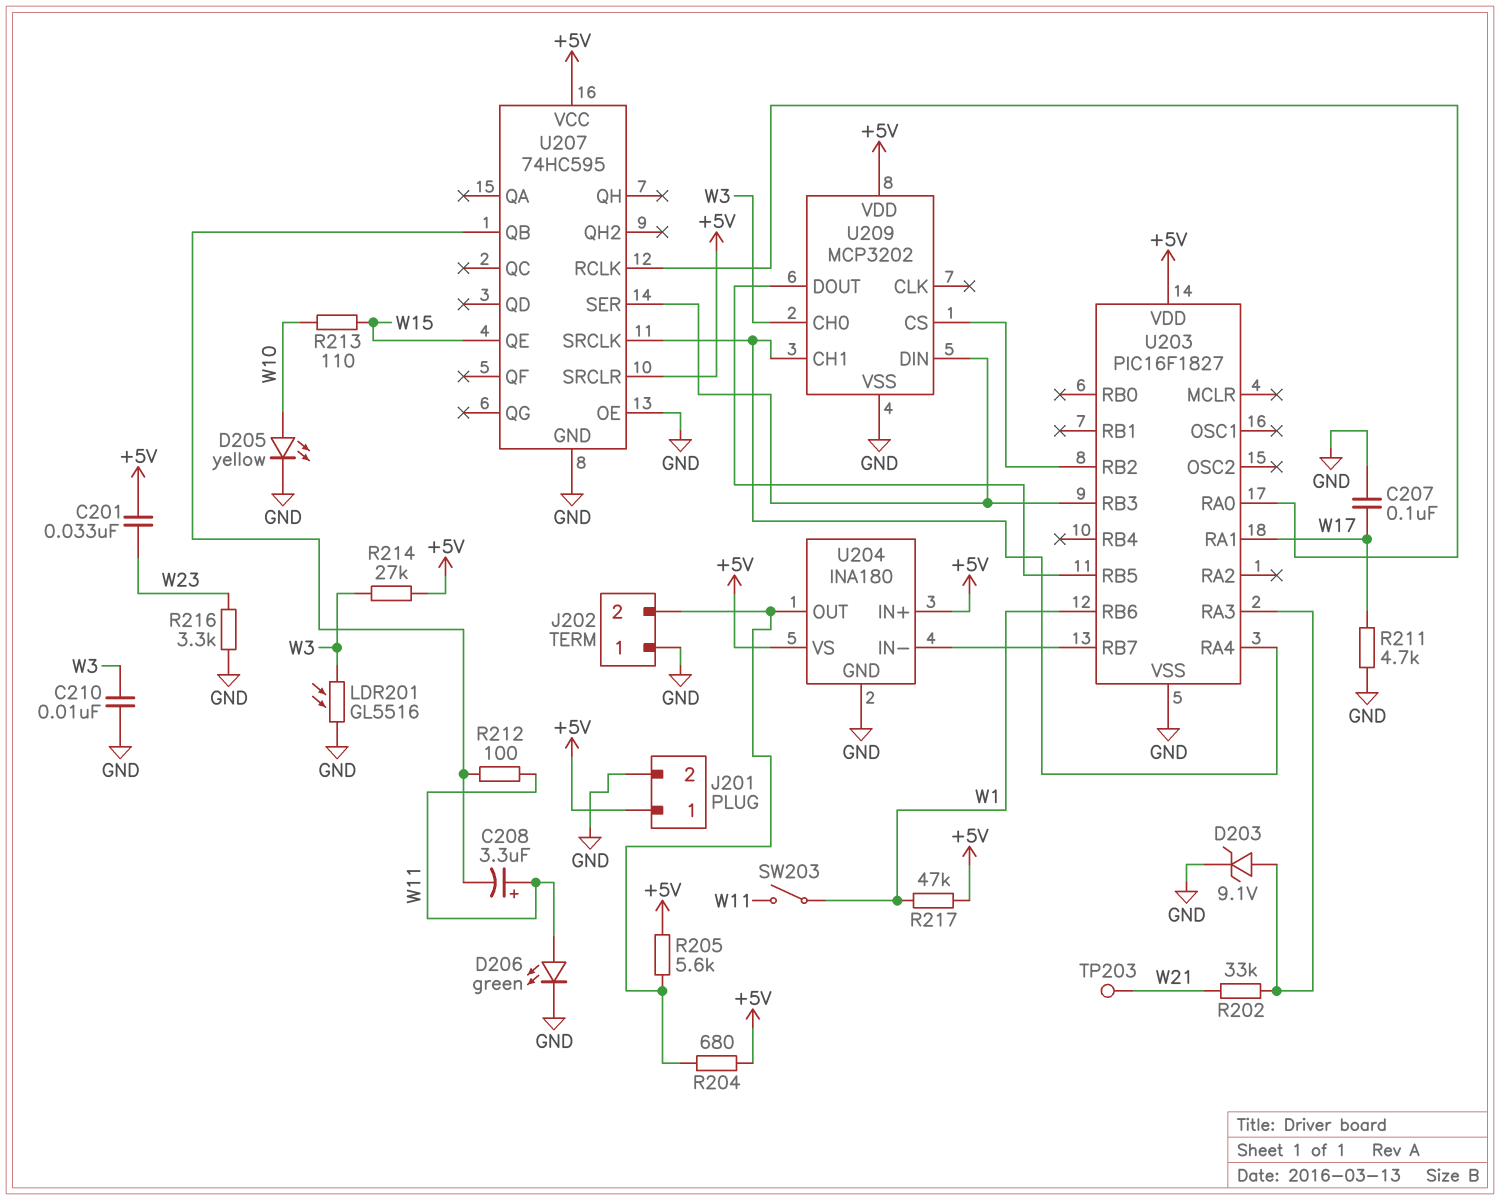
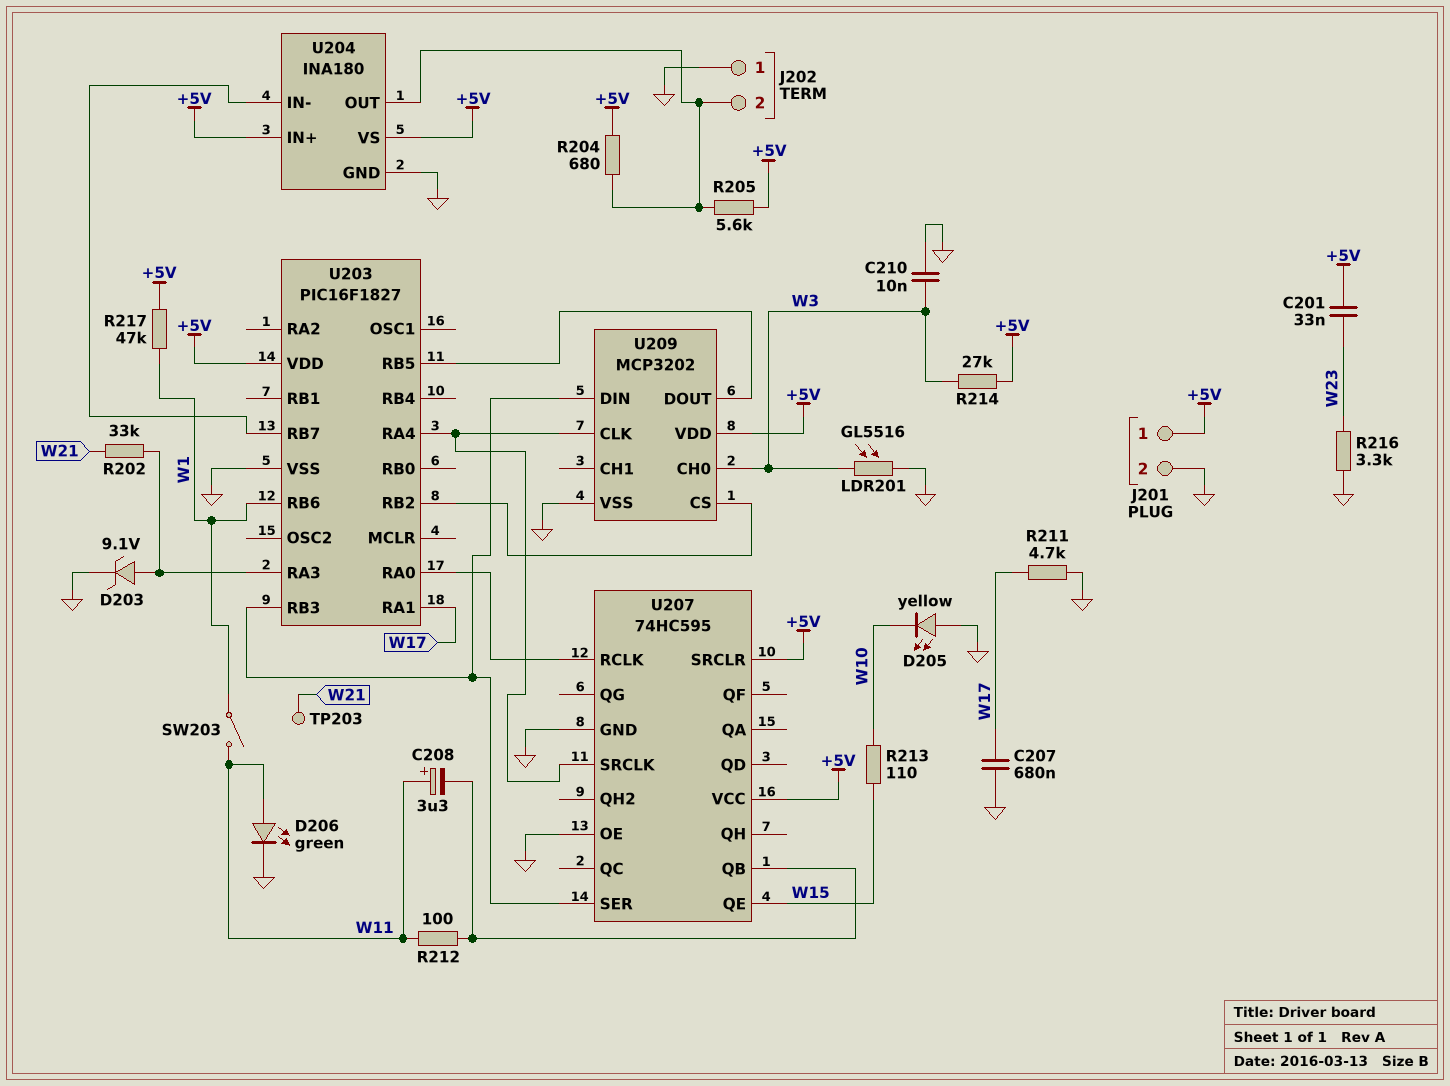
C207: 100nF (GND, W17) -> 680nF (GND, W17)
D205: LED yellow (A W10, K GND) -> LED yellow (A GND, K W10)
U209 pin CH1: U203/RA4 -> none
U209 pin CLK: none -> U203/RA4

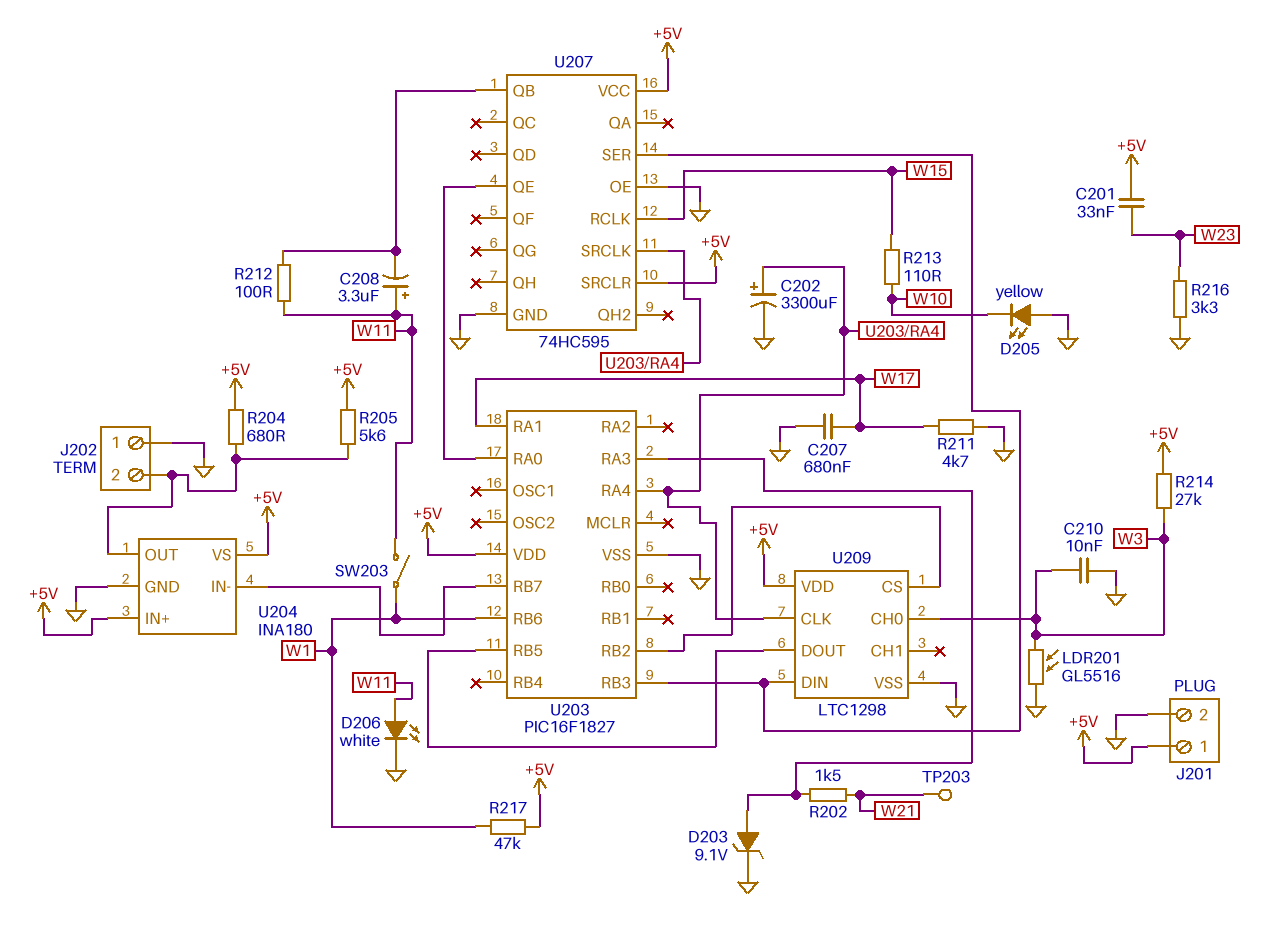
C202: none -> 3300uF (plus U203/RA4, minus GND)
D206: LED green (A W11, K GND) -> LED white (A W11, K GND)
R202: 33k (U203/RA3, W21) -> 1.5k (U203/RA3, W21)
U207 pin QE: W15 -> U203/RA0
U207 pin RCLK: U203/RA0 -> W15
U209: MCP3202 -> LTC1298

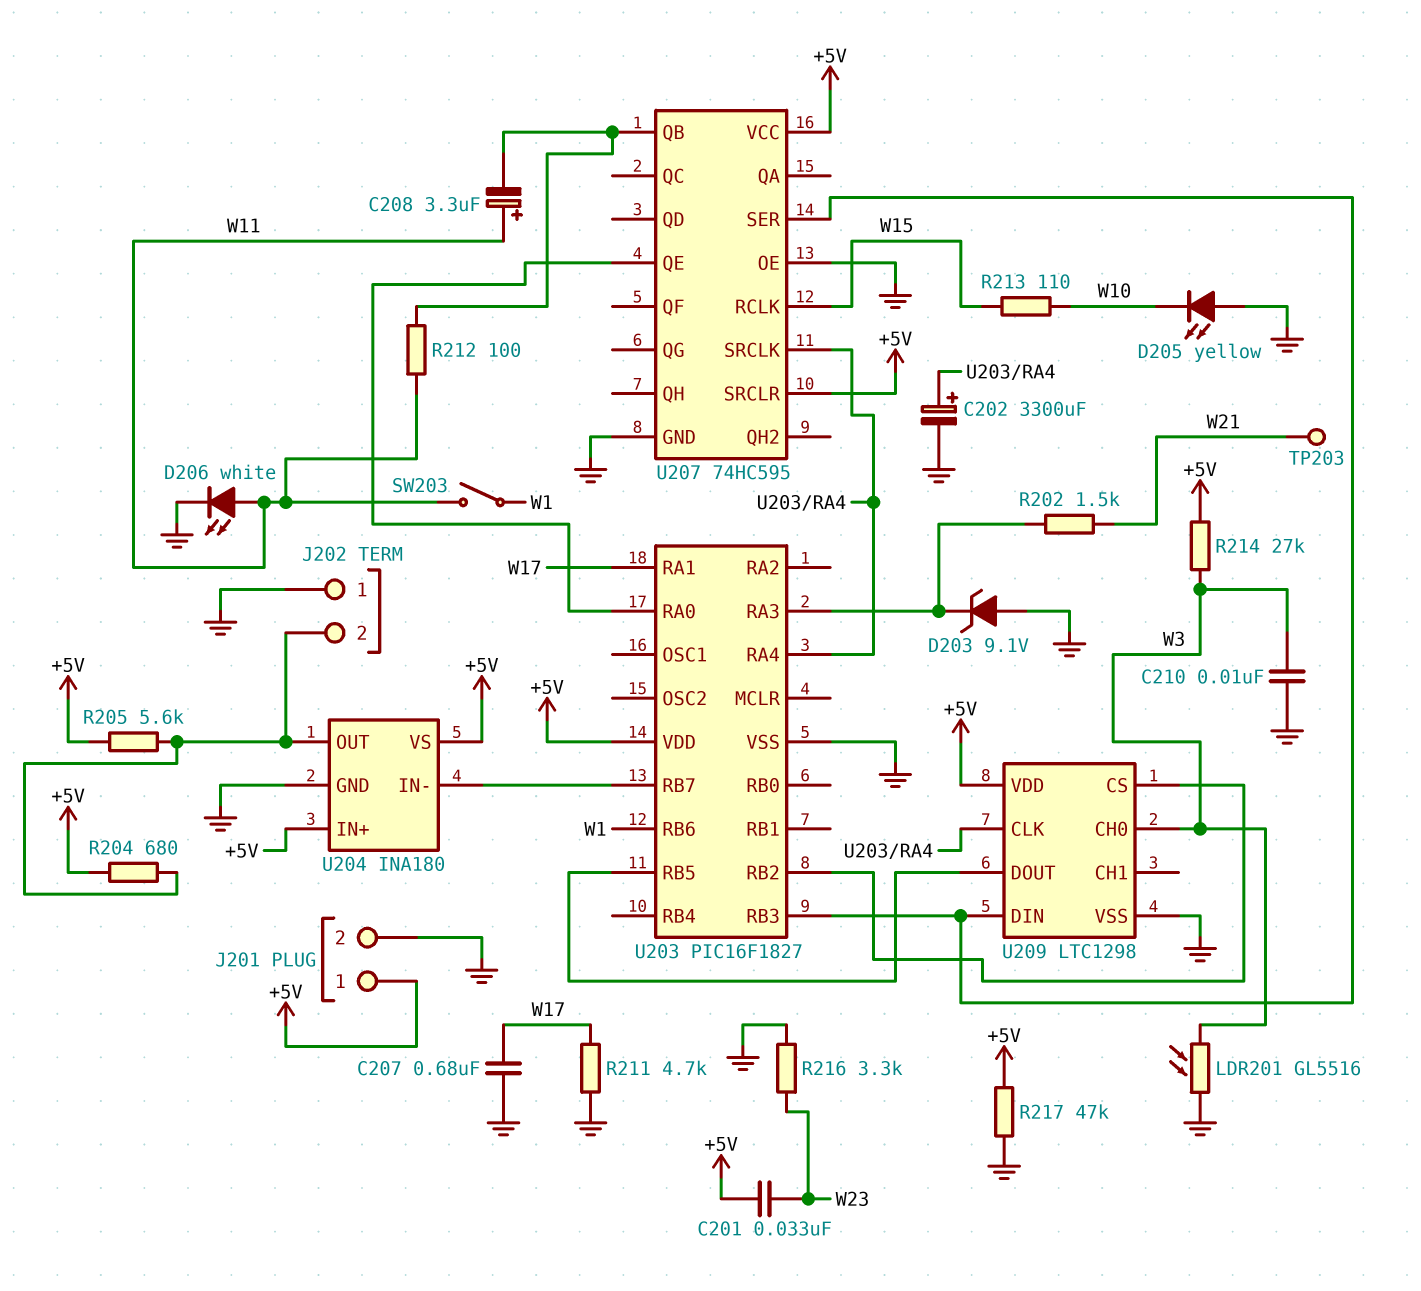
D203: zener 9.1V (A U203/RA3, K GND) -> zener 9.1V (A GND, K U203/RA3)
R217: 47k (+5V, W1) -> 47k (+5V, GND)

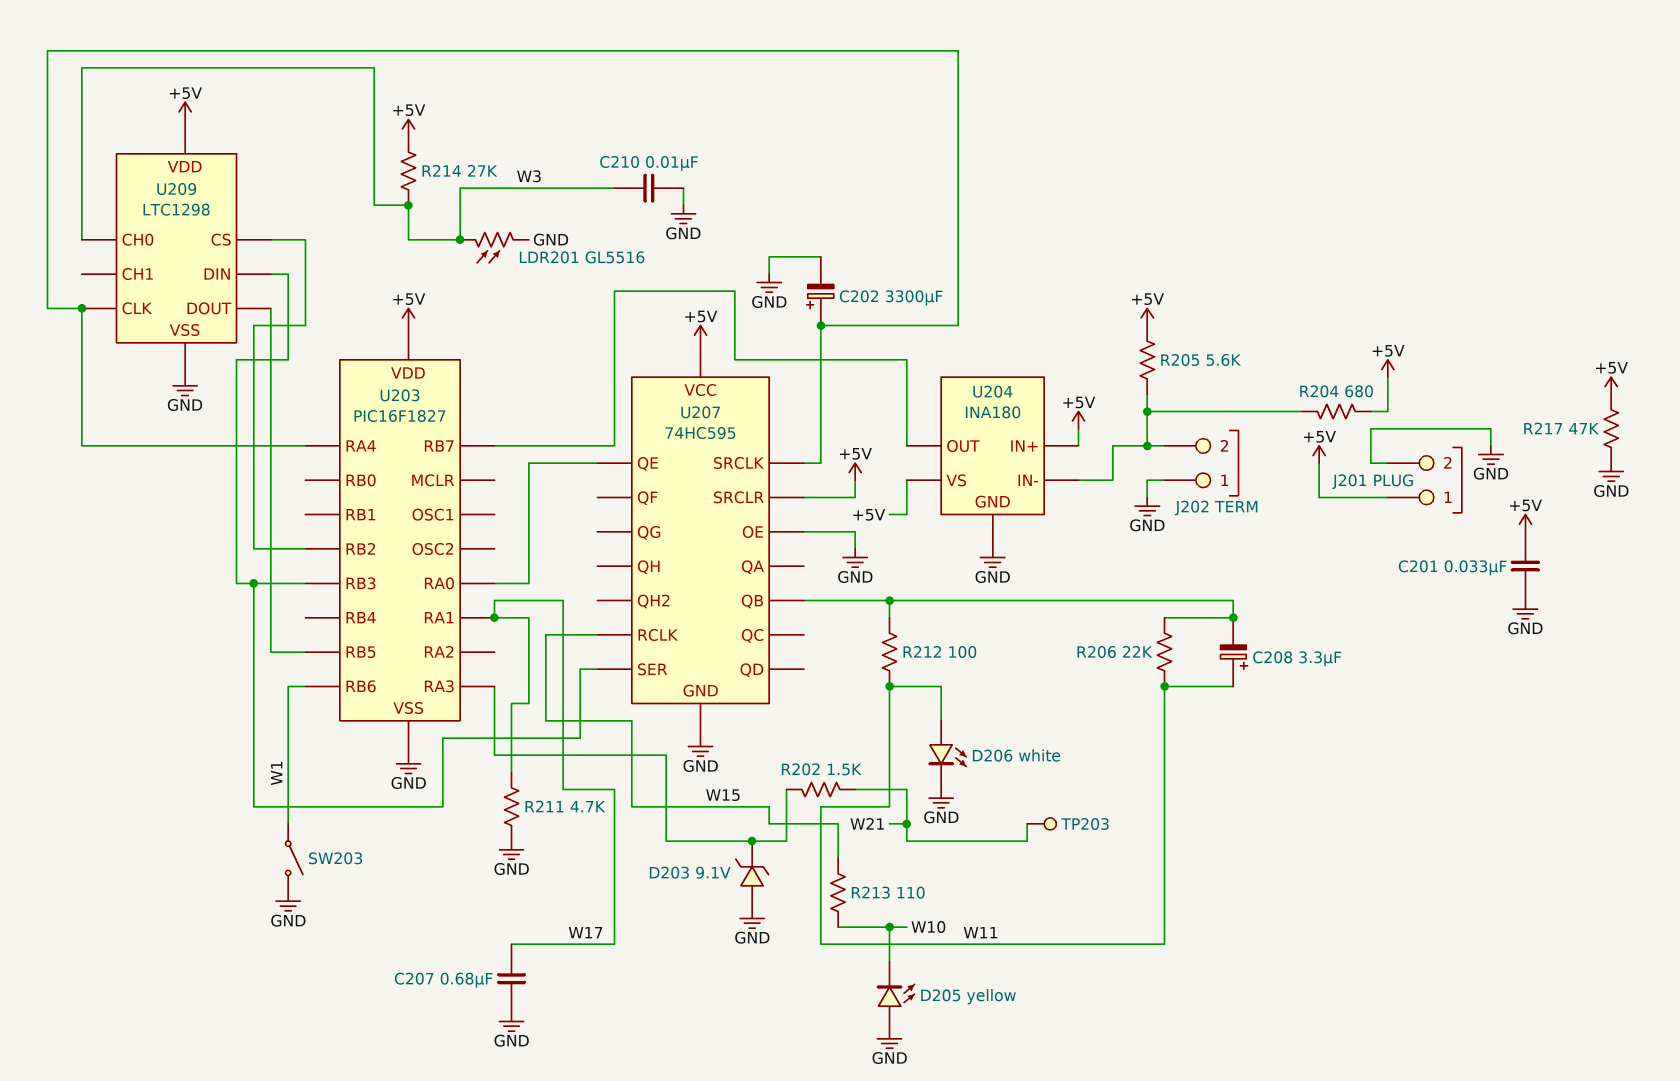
C201: 33nF (+5V, W23) -> 33nF (+5V, GND)
R206: none -> 22k (U207/QB, W11)
R216: 3.3k (GND, W23) -> none
SW203: switch (W1, W11) -> switch (GND, W1)
U204 pin IN-: U203/RB7 -> J202/2
U204 pin OUT: J202/2 -> U203/RB7

